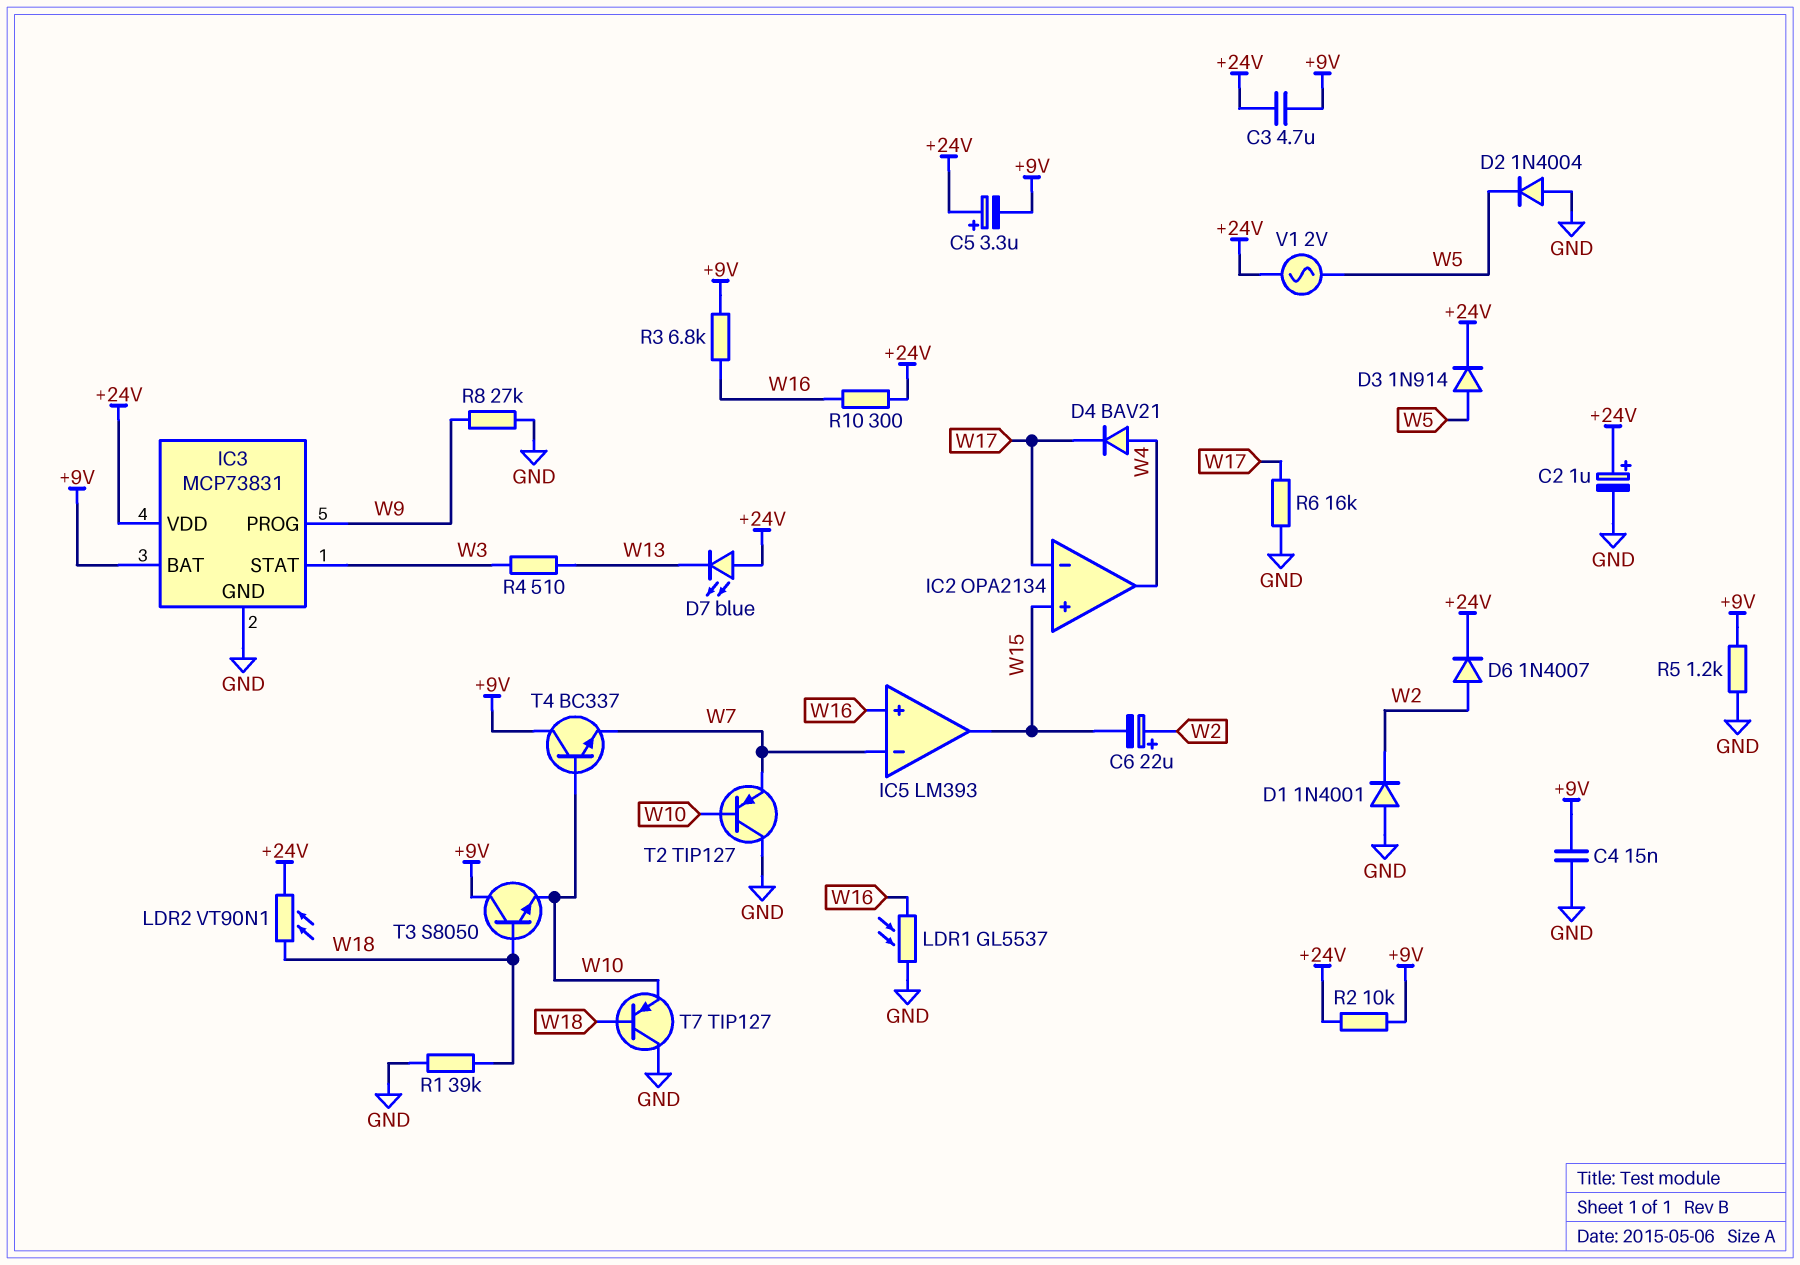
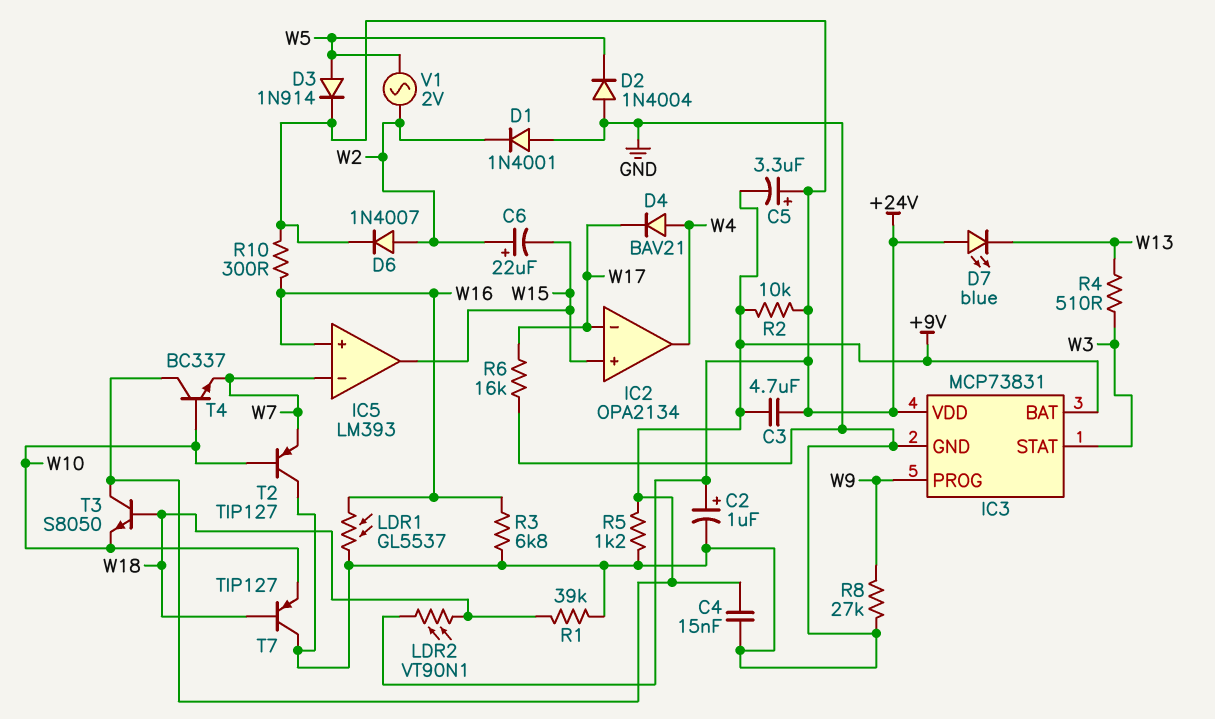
R3: 6.8k (+9V, W16) -> 6.8k (GND, W16)
V1: AC 2V (+24V, W5) -> AC 2V (W2, W5)

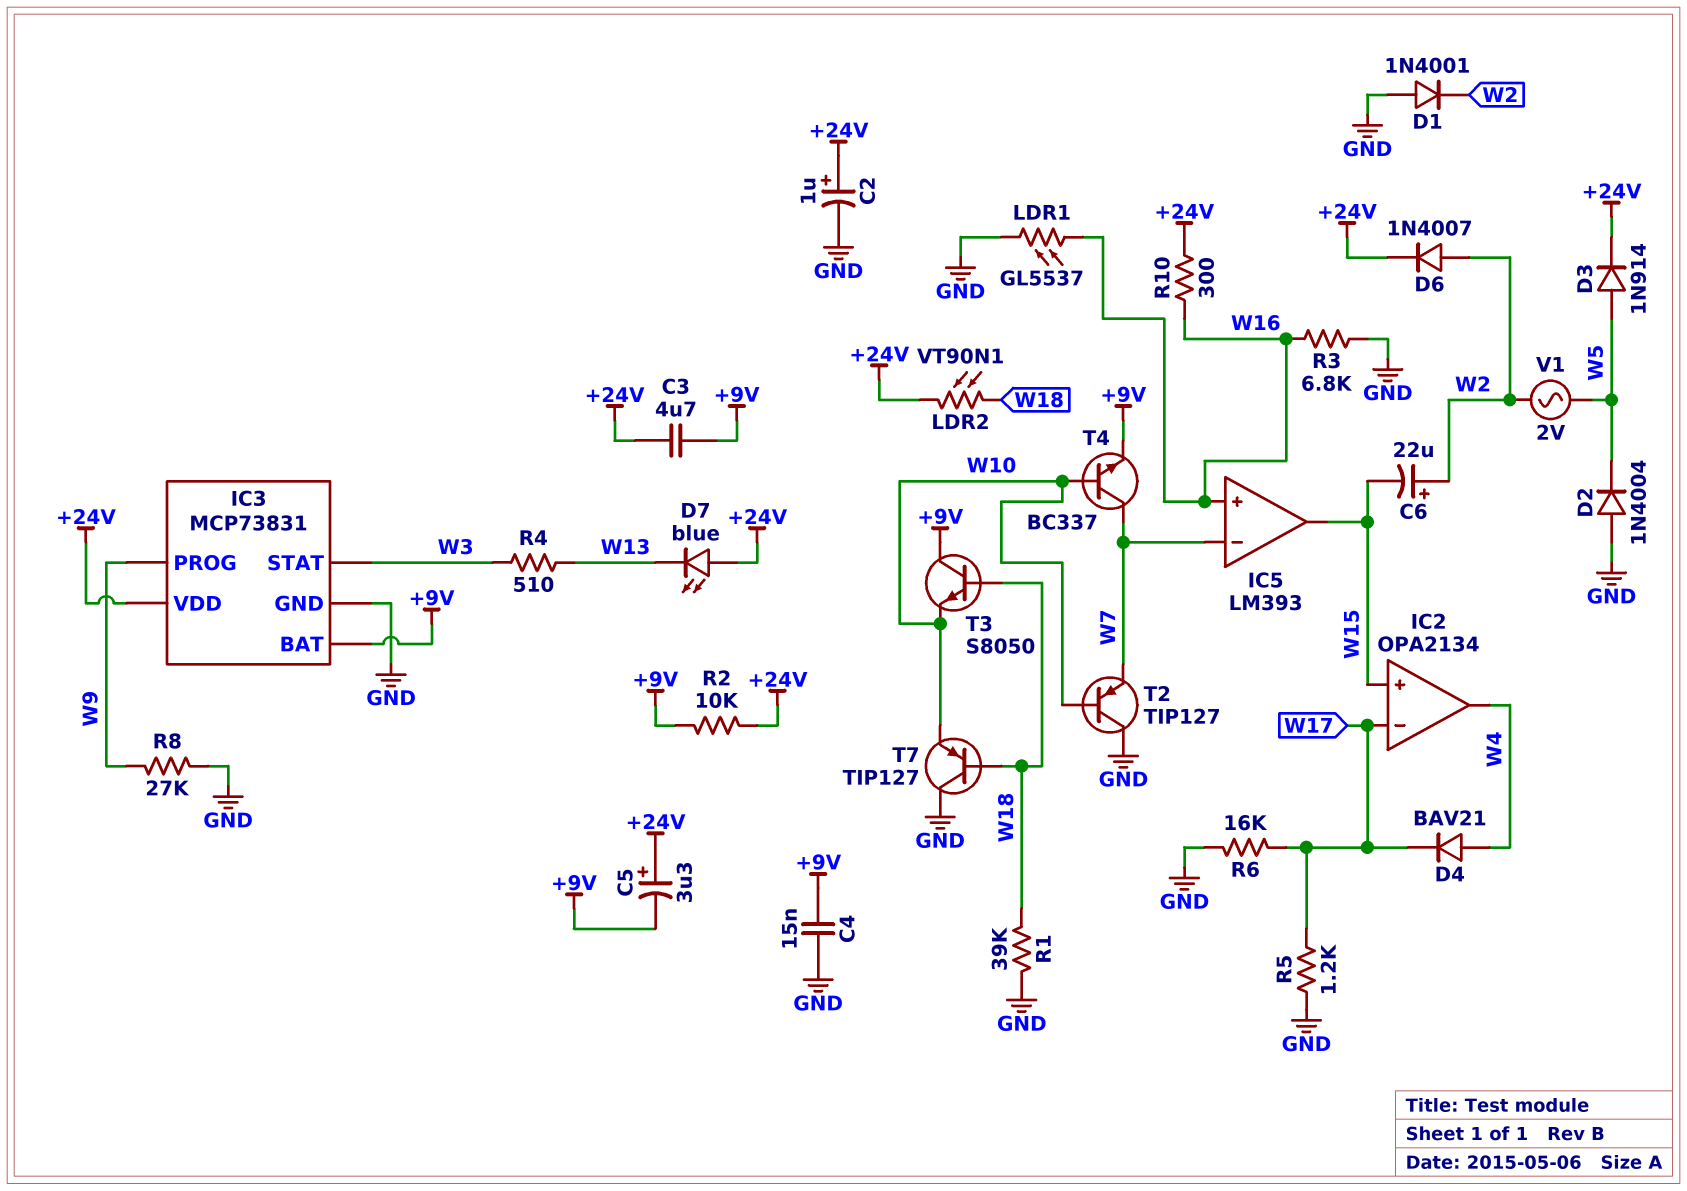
R5: 1.2k (+9V, GND) -> 1.2k (GND, W17)
T4: NPN BC337 (B W10, C +9V, E W7) -> NPN BC337 (B W10, C W7, E +9V)

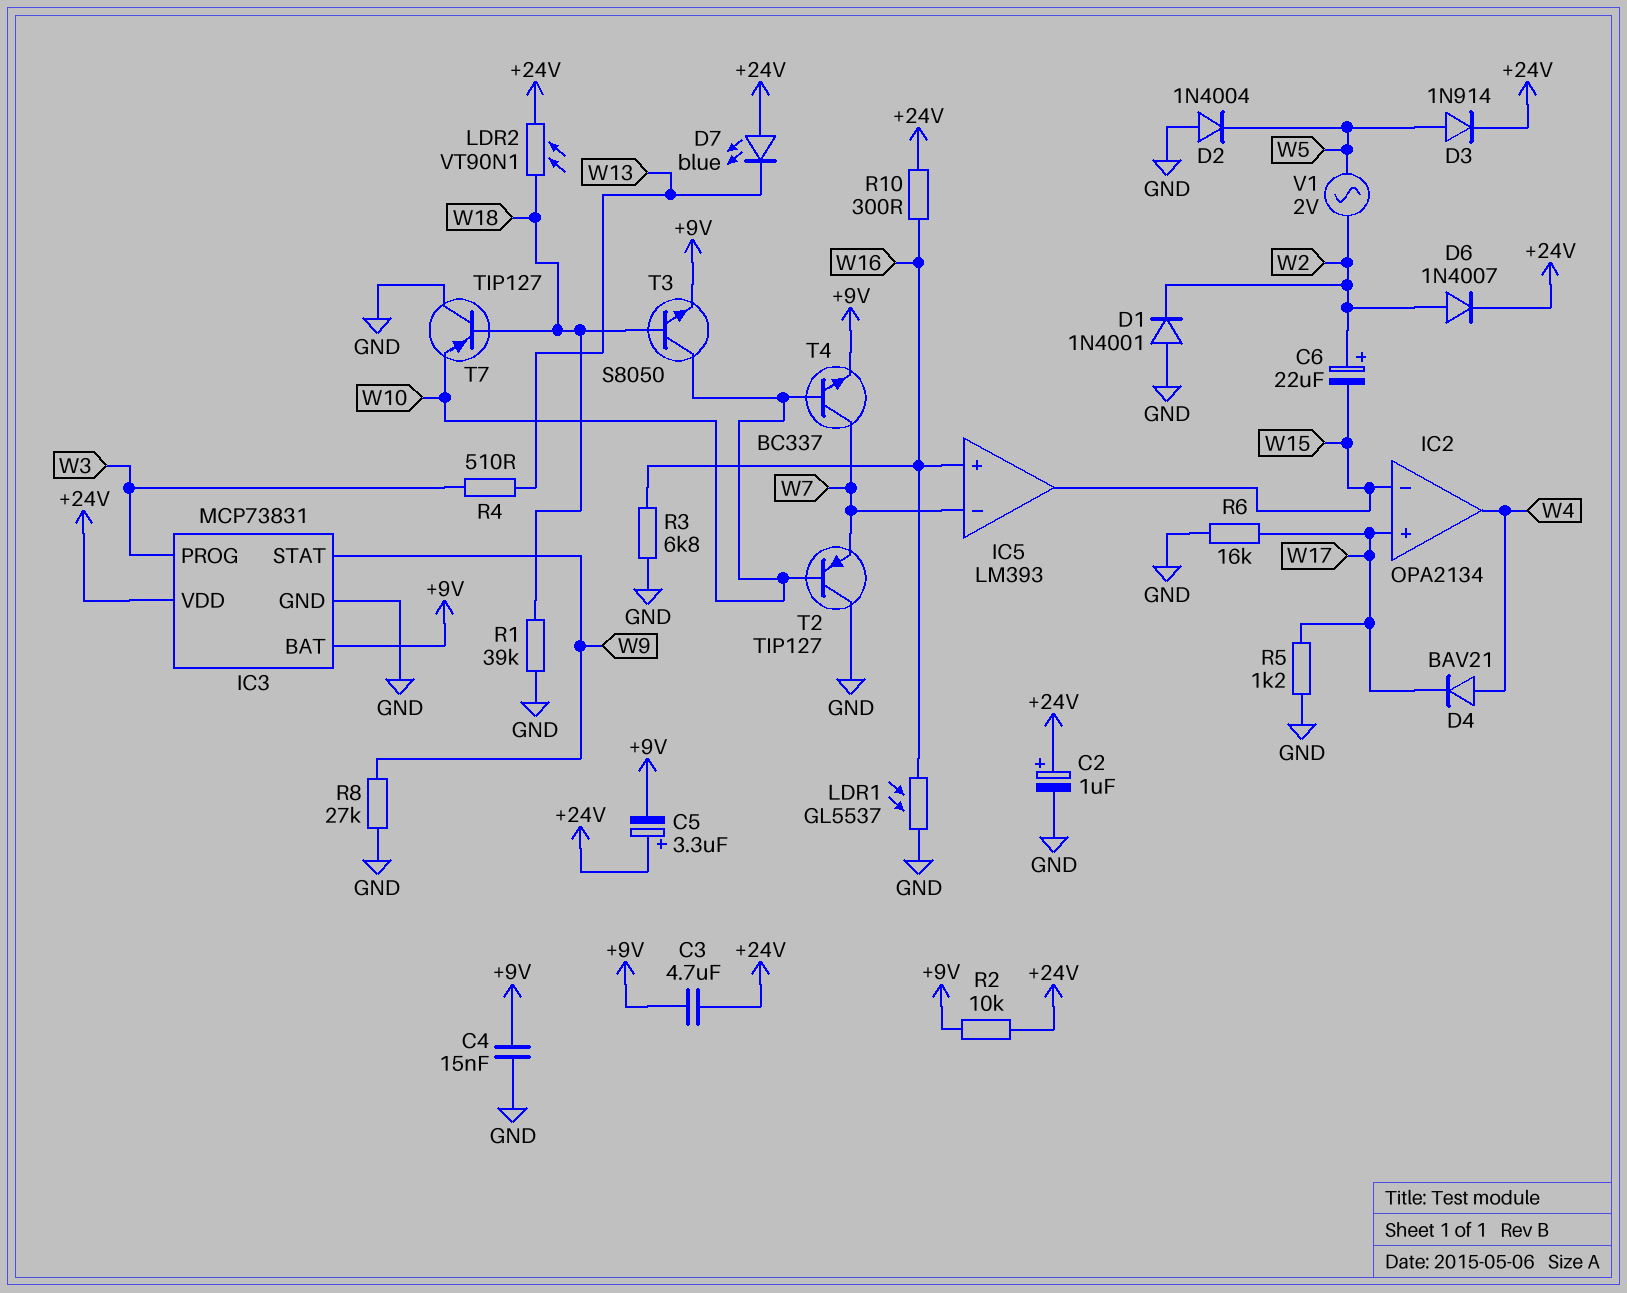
IC2 pin in+: W15 -> W17
IC2 pin in-: W17 -> W15
IC3 pin PROG: W9 -> W3
IC3 pin STAT: W3 -> W9
T3: NPN S8050 (B W18, C +9V, E W10) -> NPN S8050 (B W18, C W10, E +9V)

